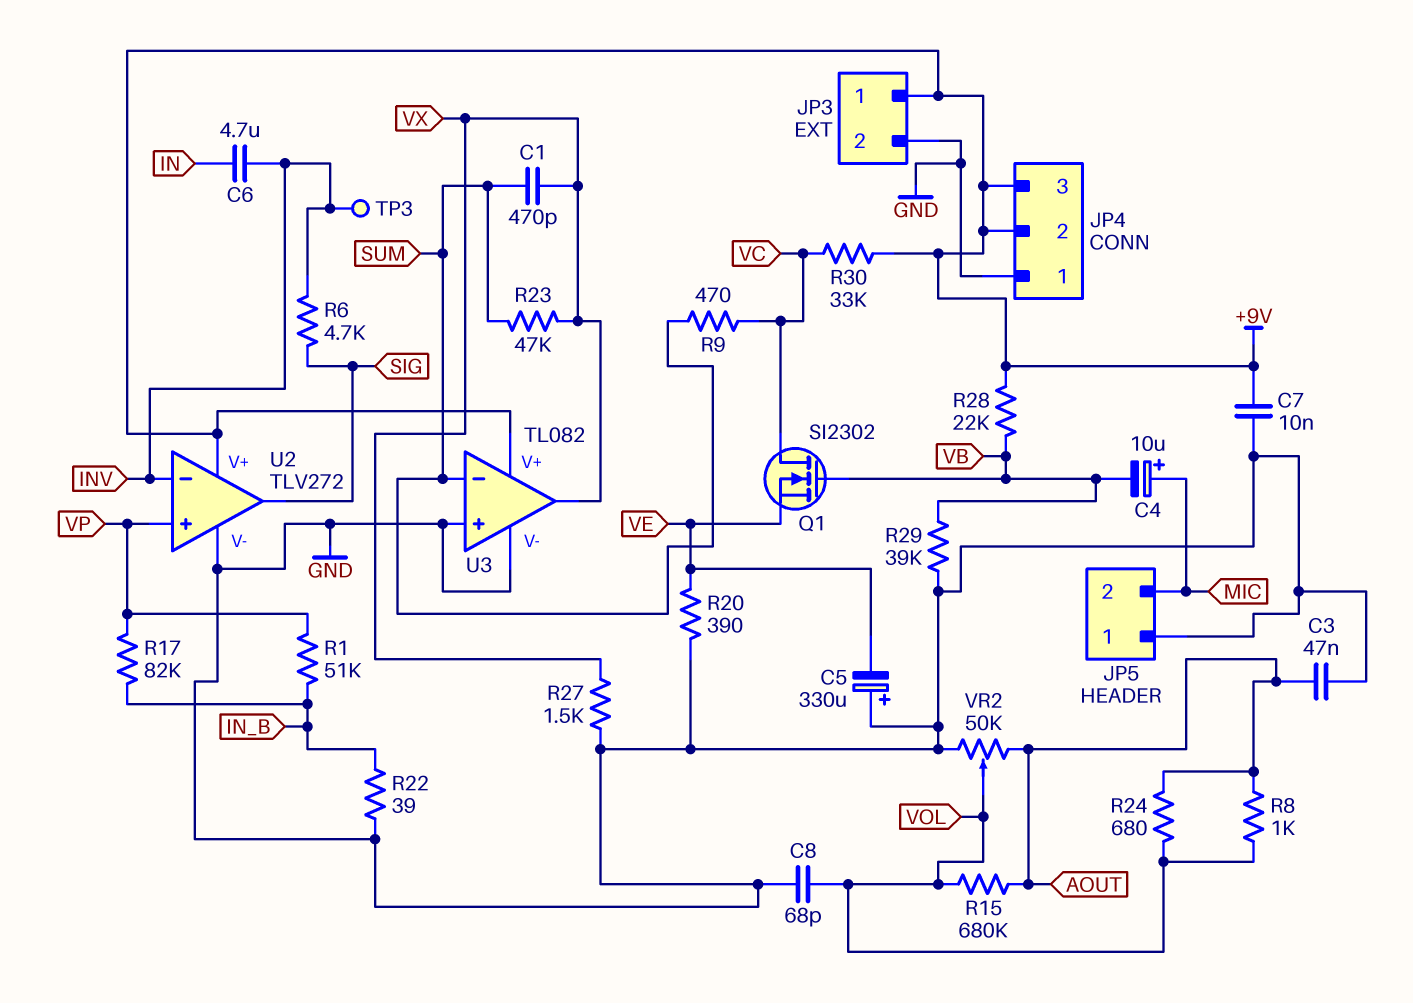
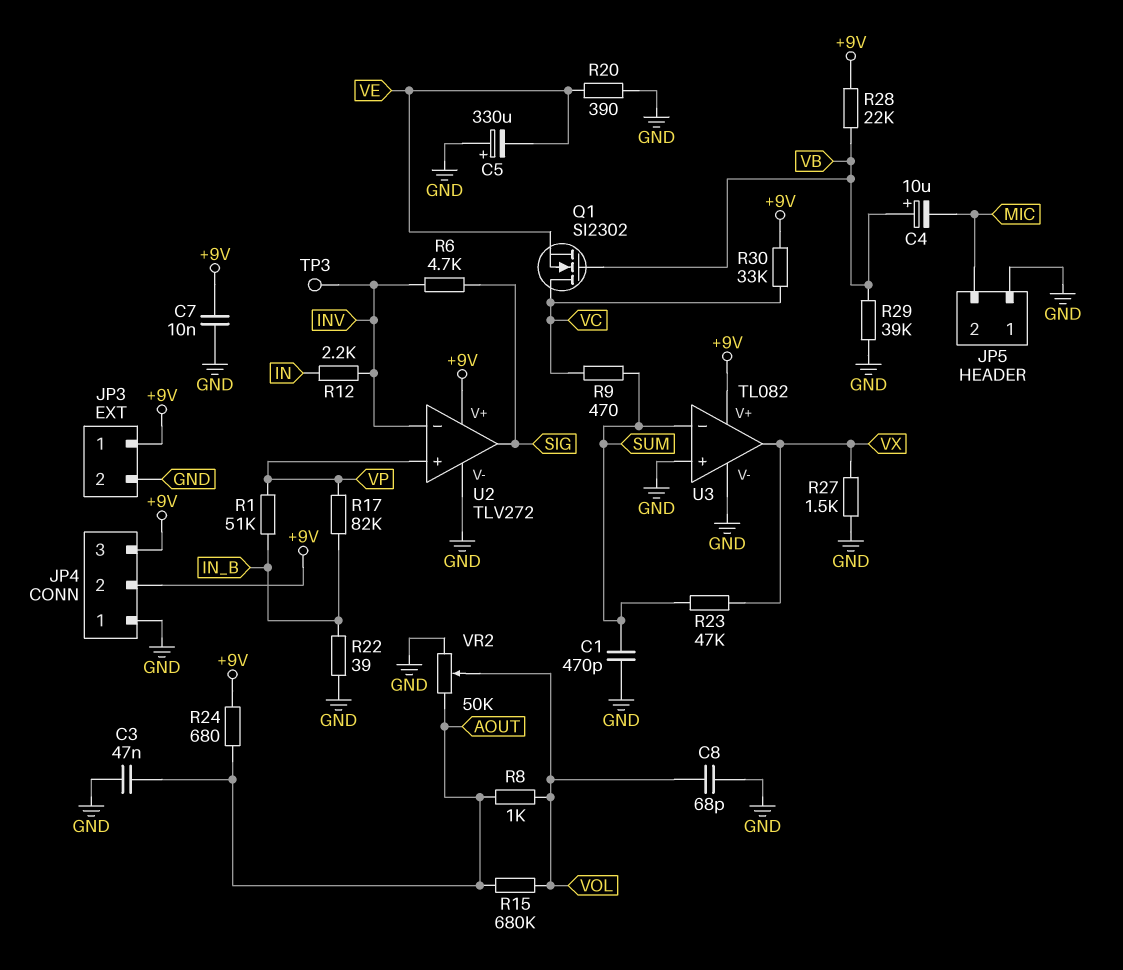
C1: 470pF (SUM, VX) -> 470pF (GND, SUM)
C4: 10uF (plus MIC, minus VB) -> 10uF (plus VB, minus MIC)
C6: 4.7uF (IN, INV) -> none
R12: none -> 2.2k (IN, INV)
R24: 680 (AOUT, VOL) -> 680 (+9V, AOUT)

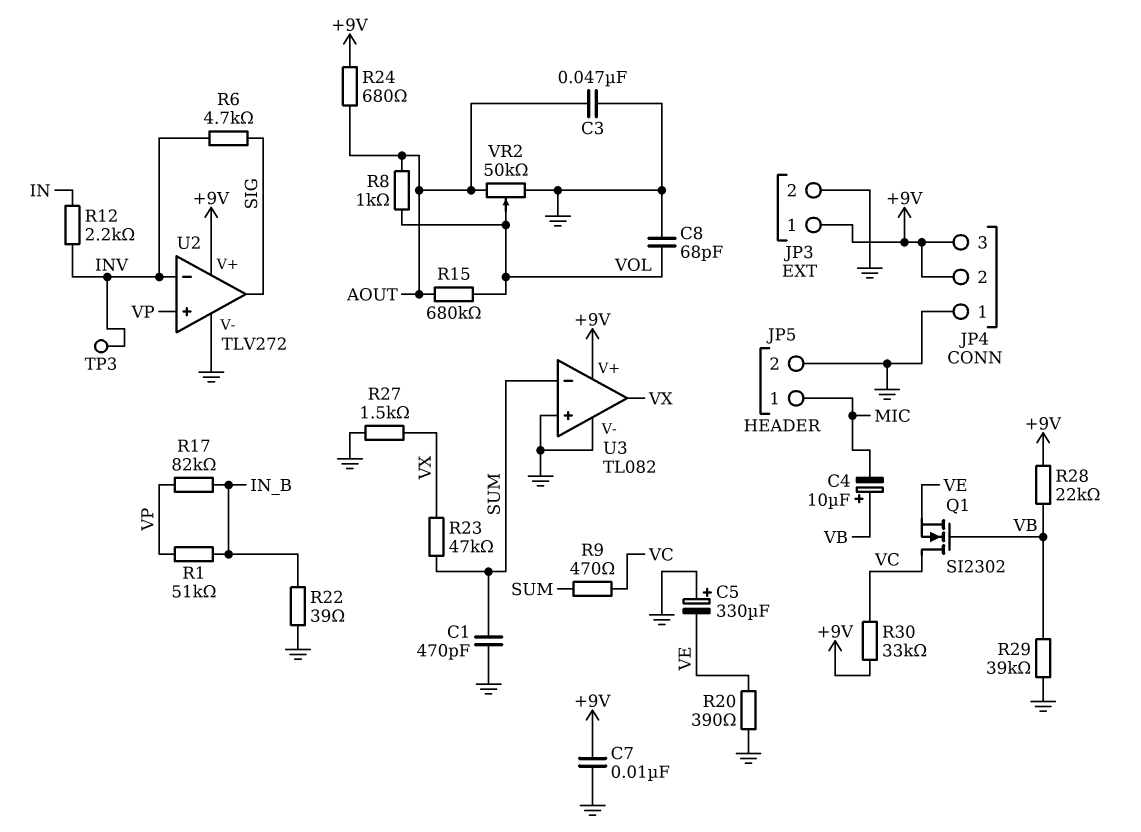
JP5 pin 1: GND -> MIC
JP5 pin 2: MIC -> GND

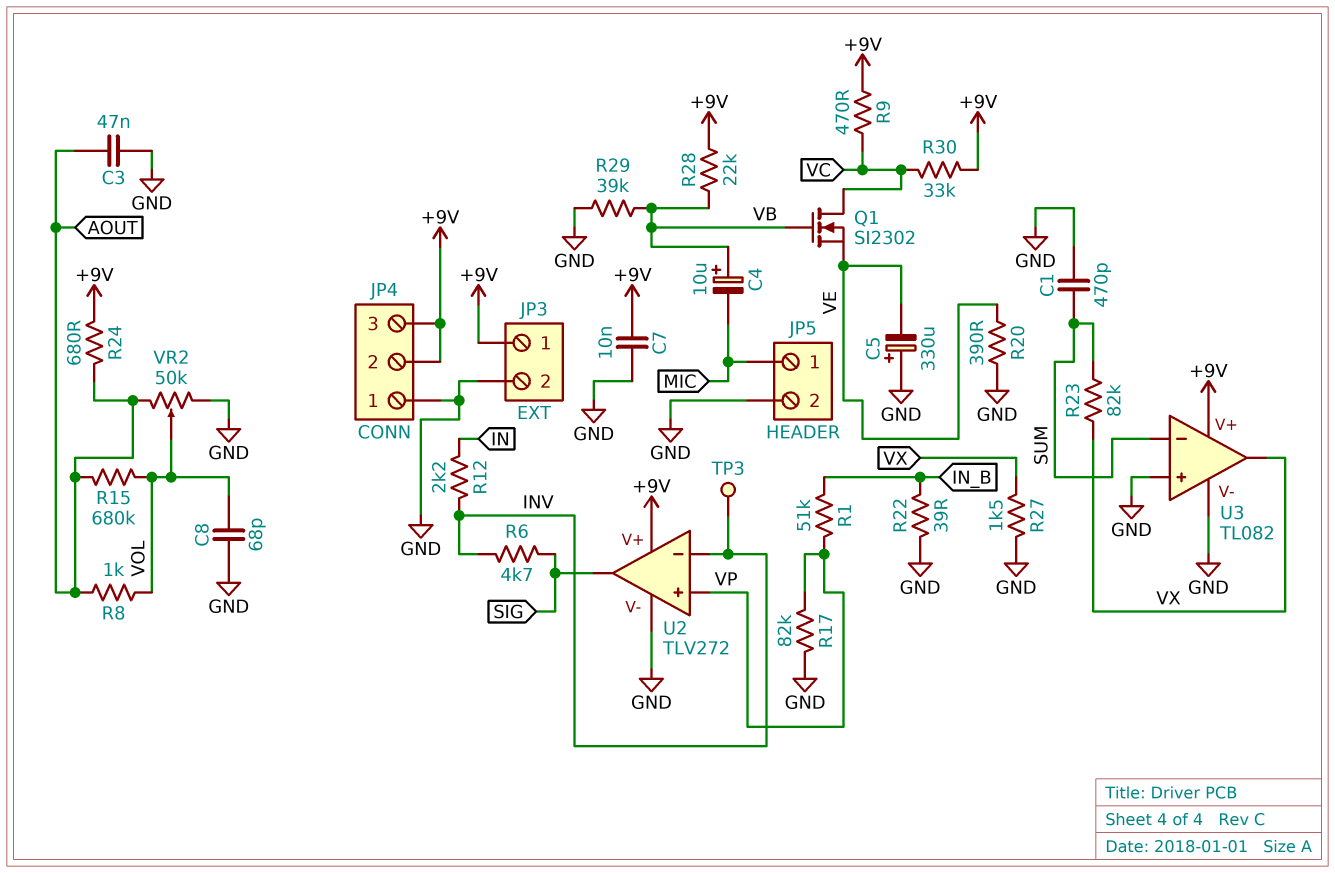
R9: 470 (SUM, VC) -> 470 (+9V, VC)
R17: 82k (IN_B, VP) -> 82k (GND, VP)
R23: 47k (SUM, VX) -> 82k (SUM, VX)

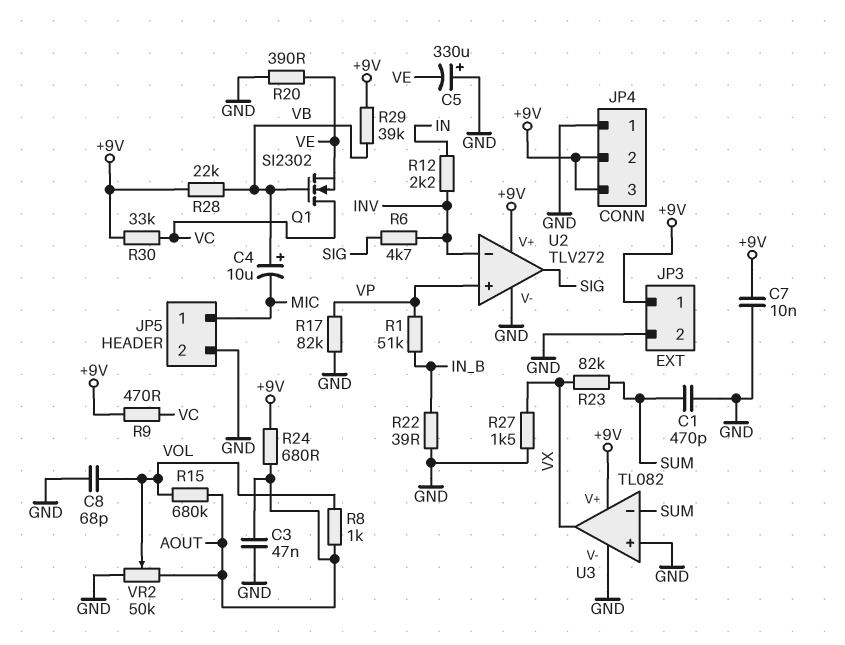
R29: 39k (GND, VB) -> 39k (+9V, VB)
TP3: test point (INV) -> none

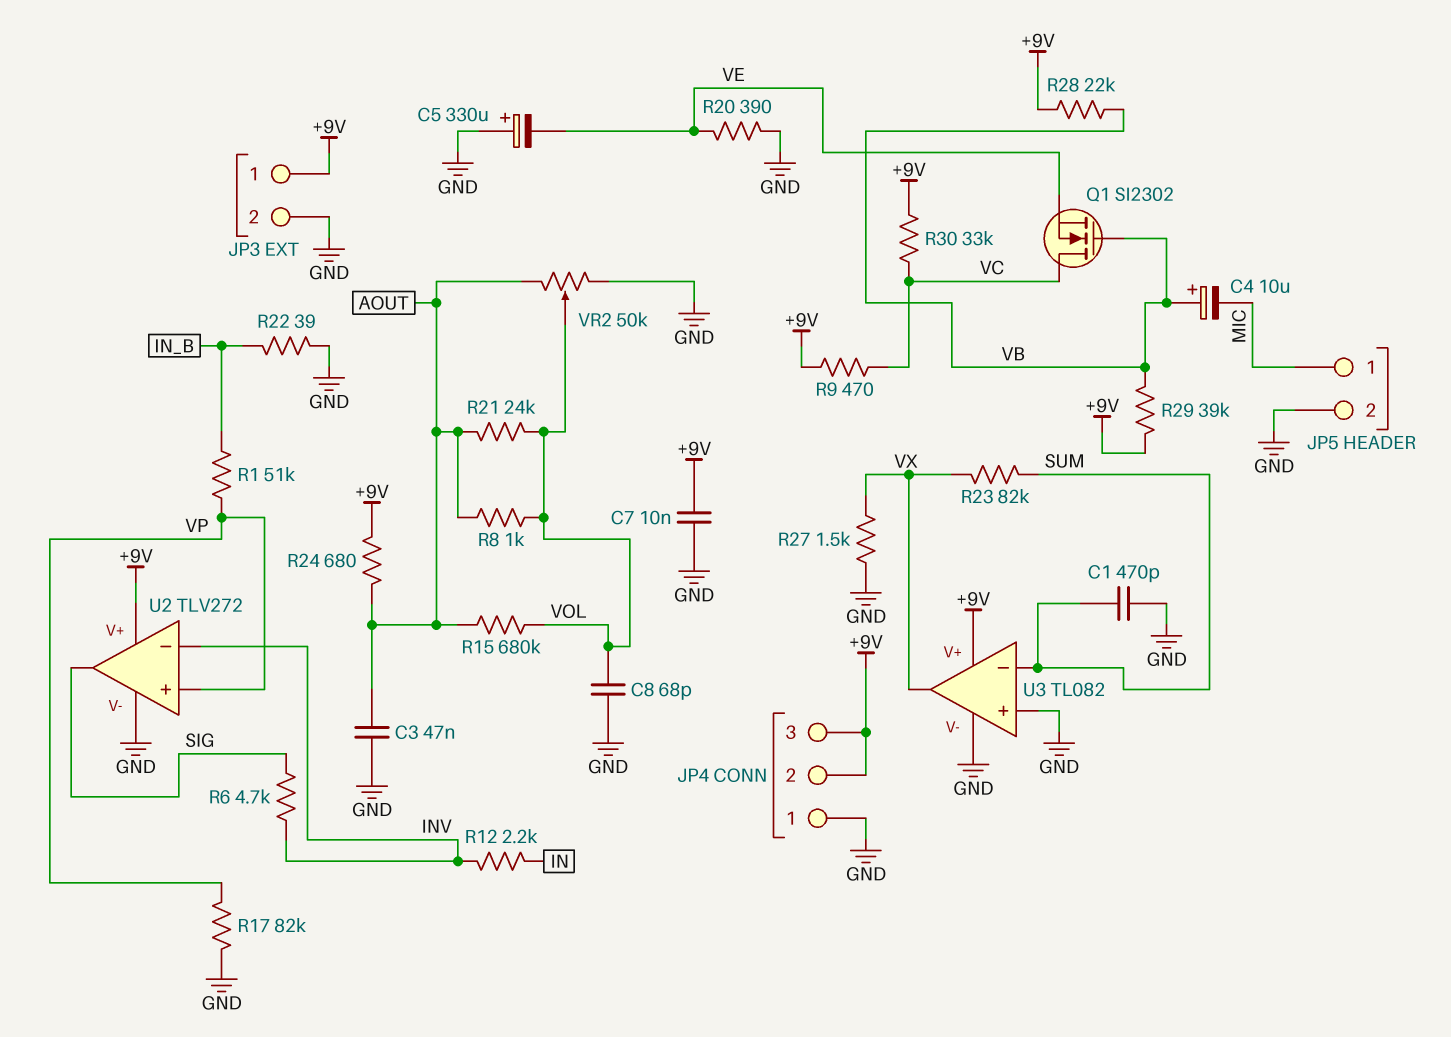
R21: none -> 24k (AOUT, VOL)

